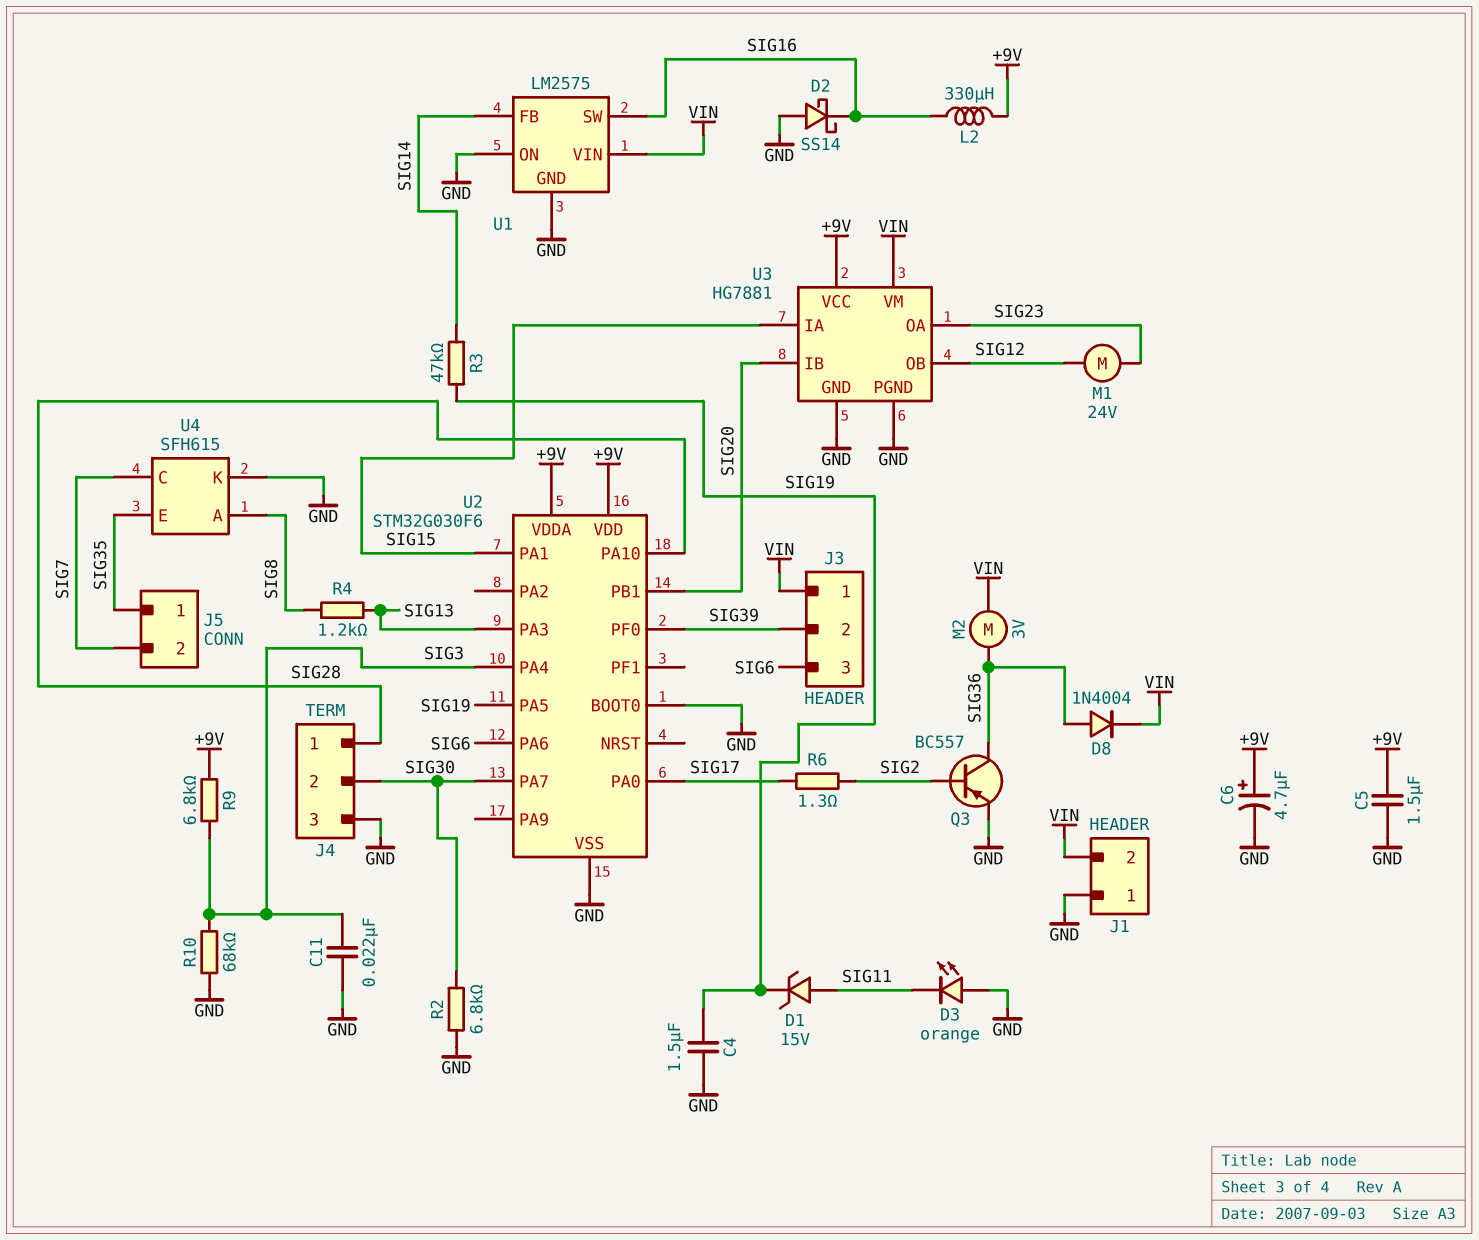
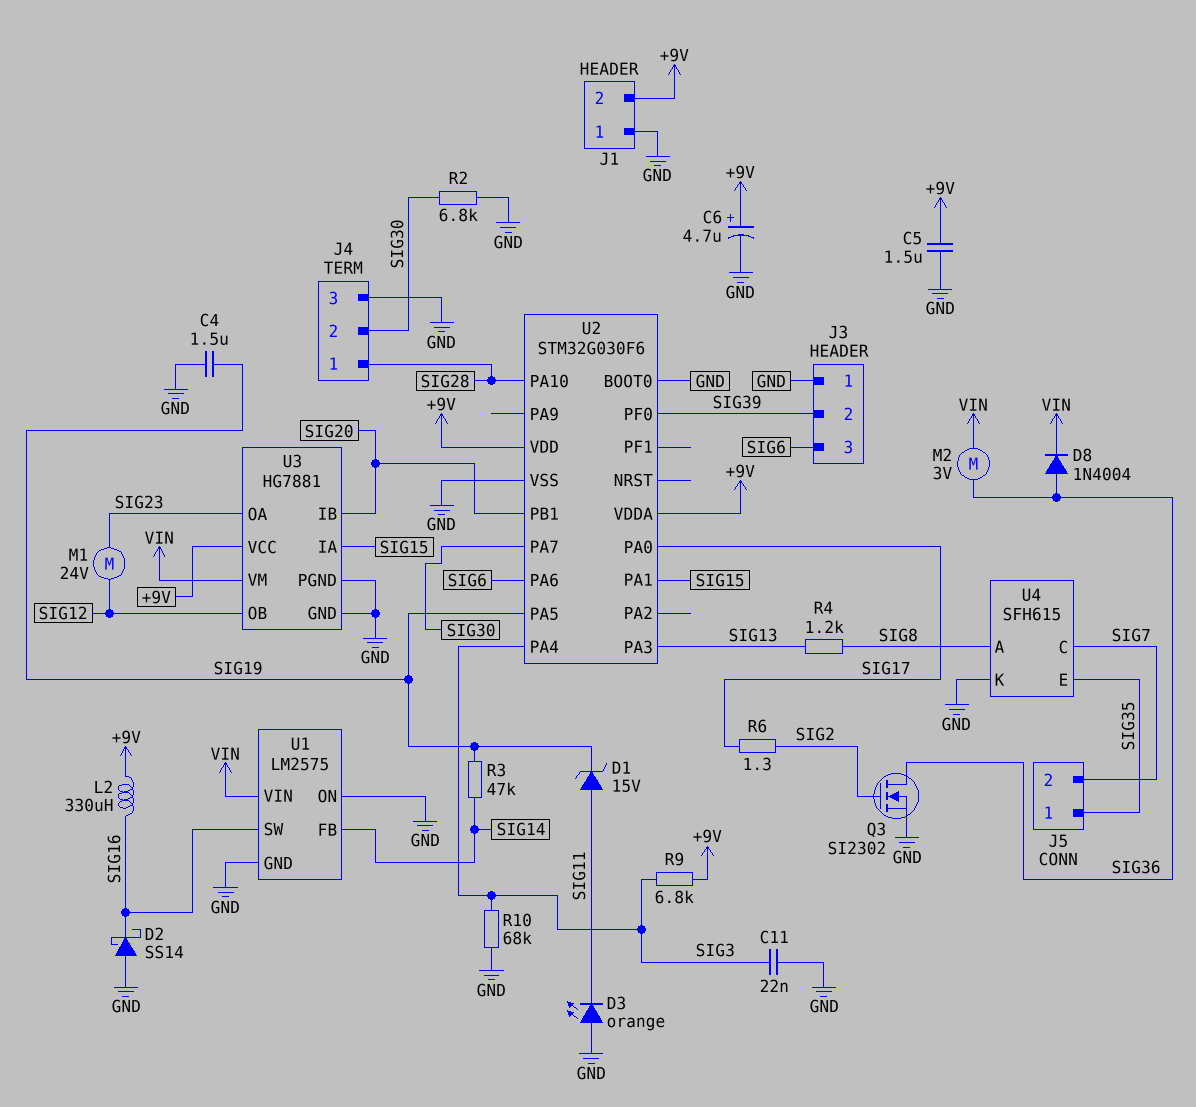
J1 pin 2: VIN -> +9V
J3 pin 1: VIN -> GND
Q3: PNP BC557 (B SIG2, C SIG36, E GND) -> NMOS SI2302 (G SIG2, D SIG36, S GND)

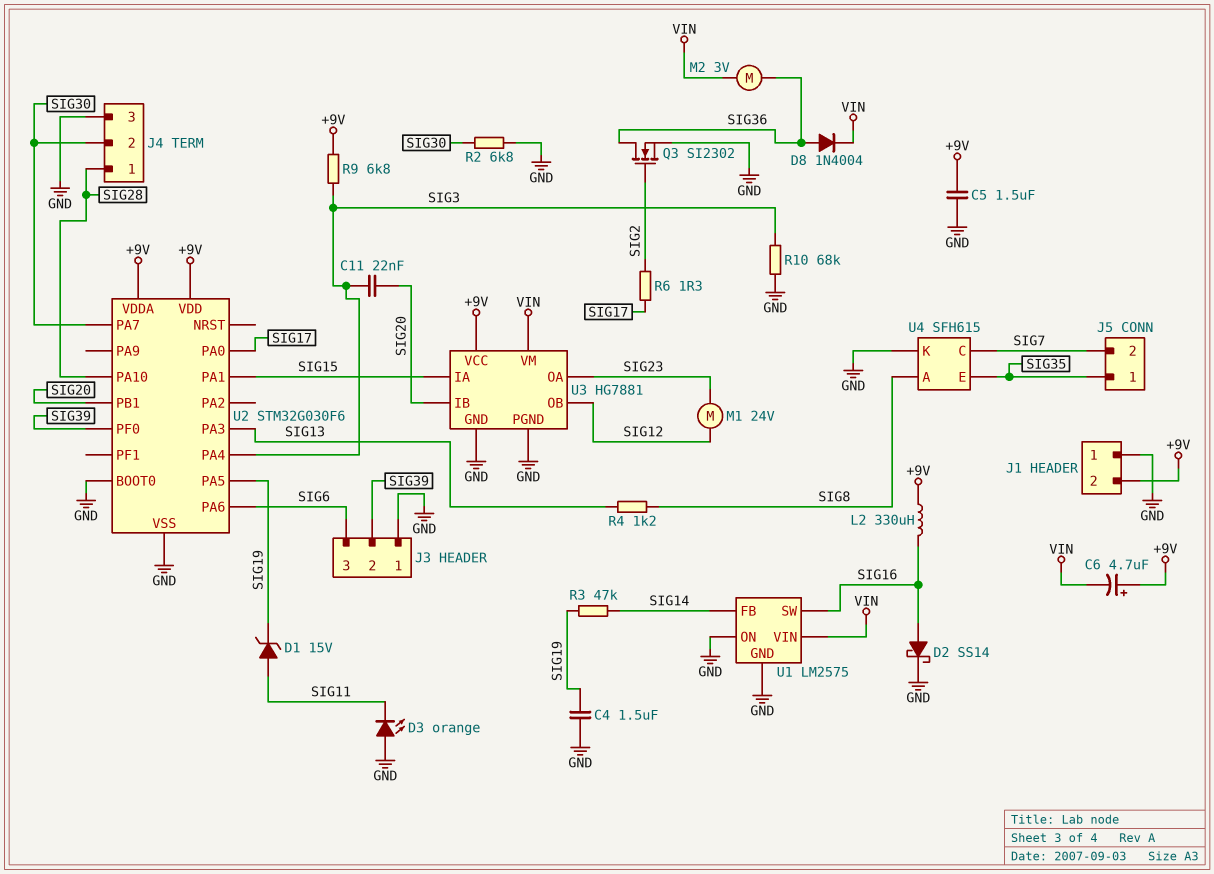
C6: 4.7uF (plus +9V, minus GND) -> 4.7uF (plus +9V, minus VIN)
C11: 22nF (GND, SIG3) -> 22nF (SIG3, SIG20)
D2: schottky SS14 (A GND, K SIG16) -> schottky SS14 (A SIG16, K GND)

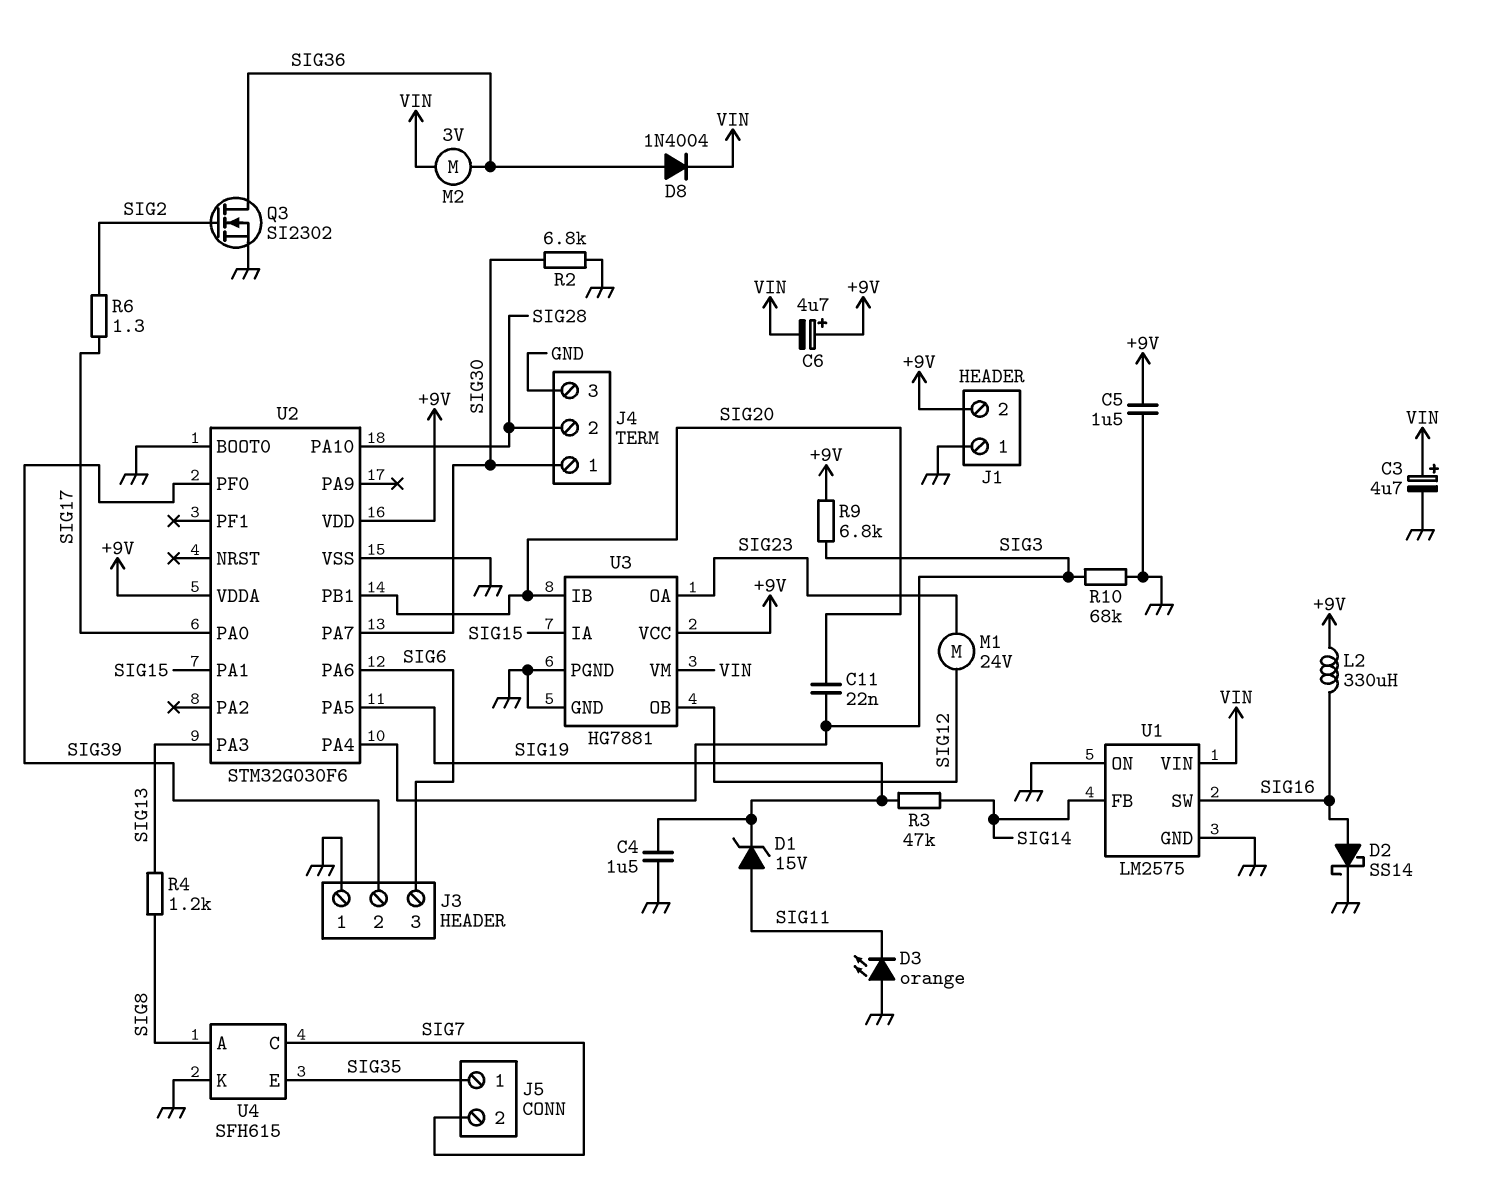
C3: none -> 4.7uF (plus VIN, minus GND)
J4 pin 1: SIG28 -> SIG30
J4 pin 2: SIG30 -> SIG28

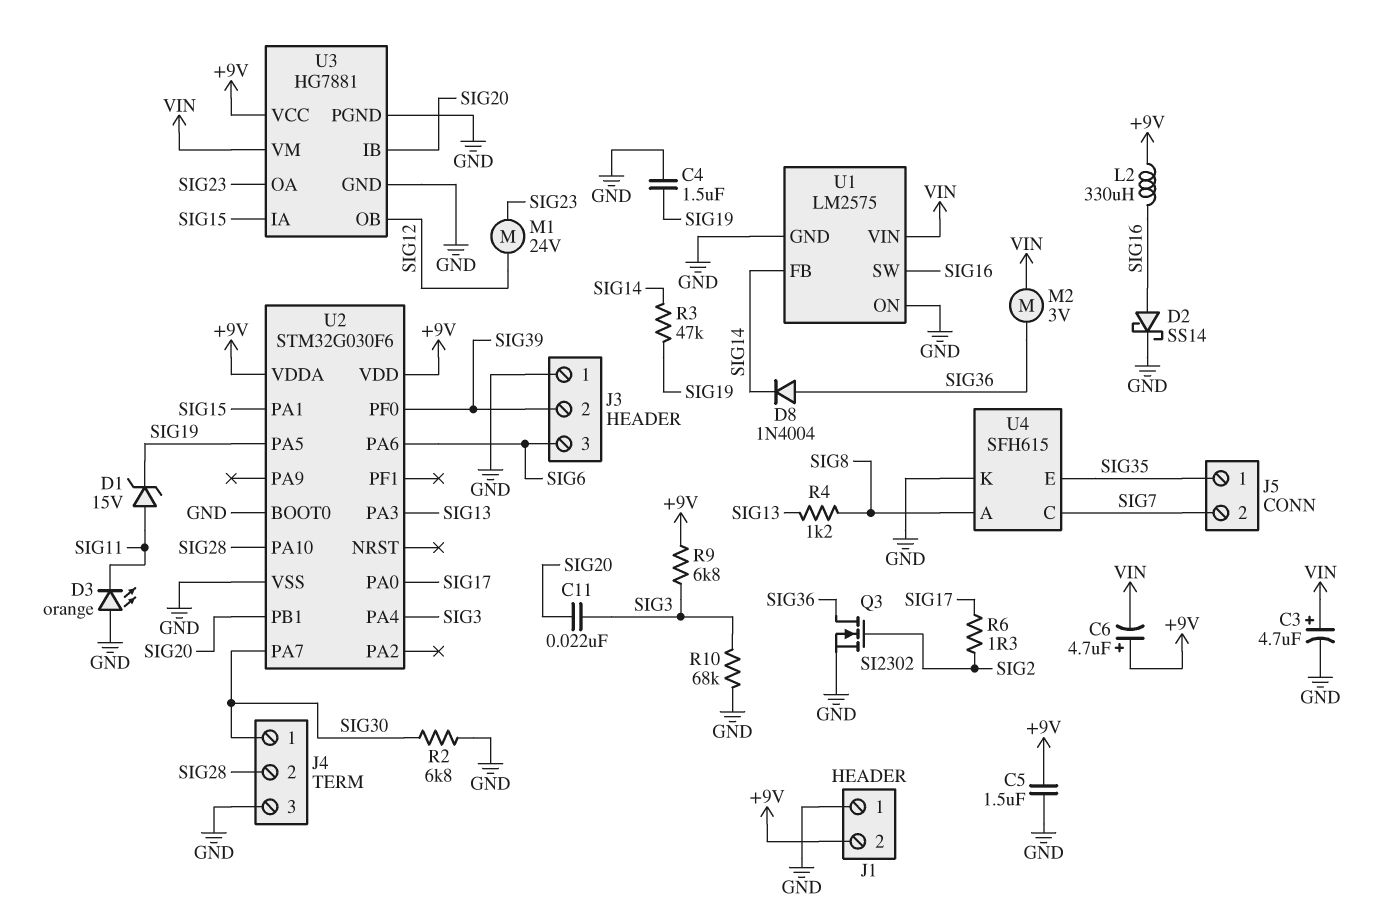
D8: diode 1N4004 (A SIG36, K VIN) -> diode 1N4004 (A SIG36, K SIG14)

